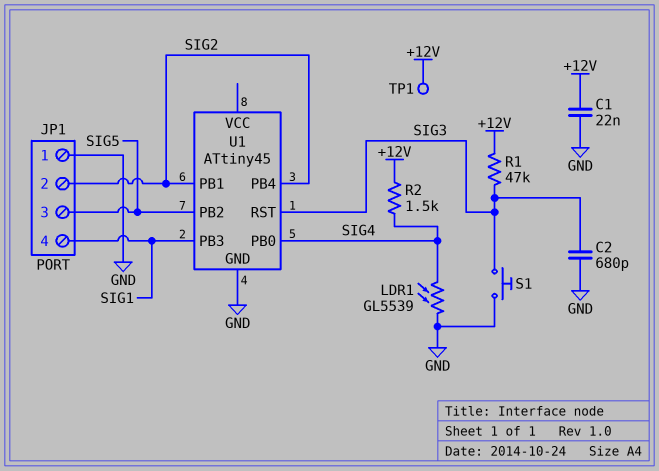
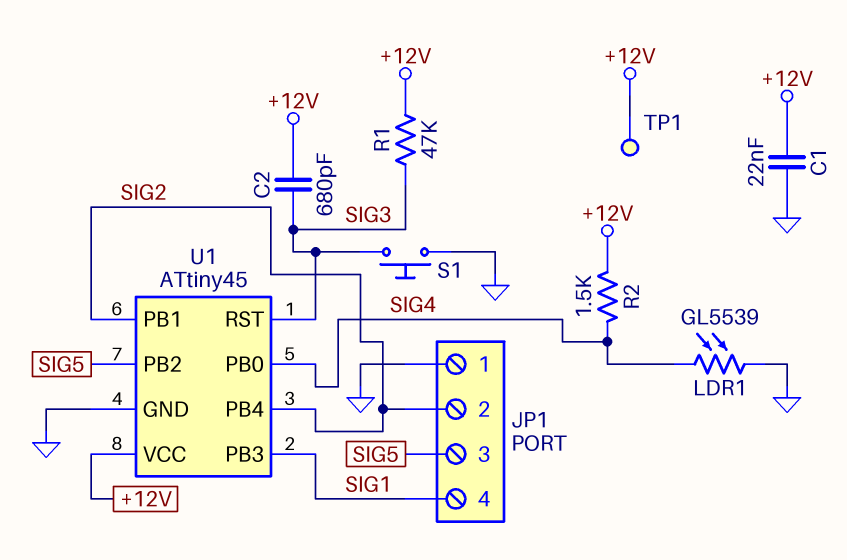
C2: 680pF (GND, SIG3) -> 680pF (+12V, SIG3)
U1 pin VCC: none -> +12V

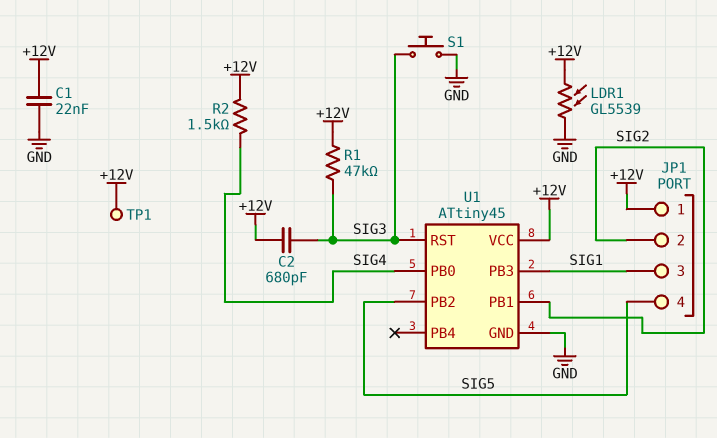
JP1 pin 1: GND -> +12V
JP1 pin 3: SIG5 -> SIG1
JP1 pin 4: SIG1 -> SIG5
LDR1: GL5539 (GND, SIG4) -> GL5539 (+12V, GND)
U1 pin PB4: SIG2 -> none

